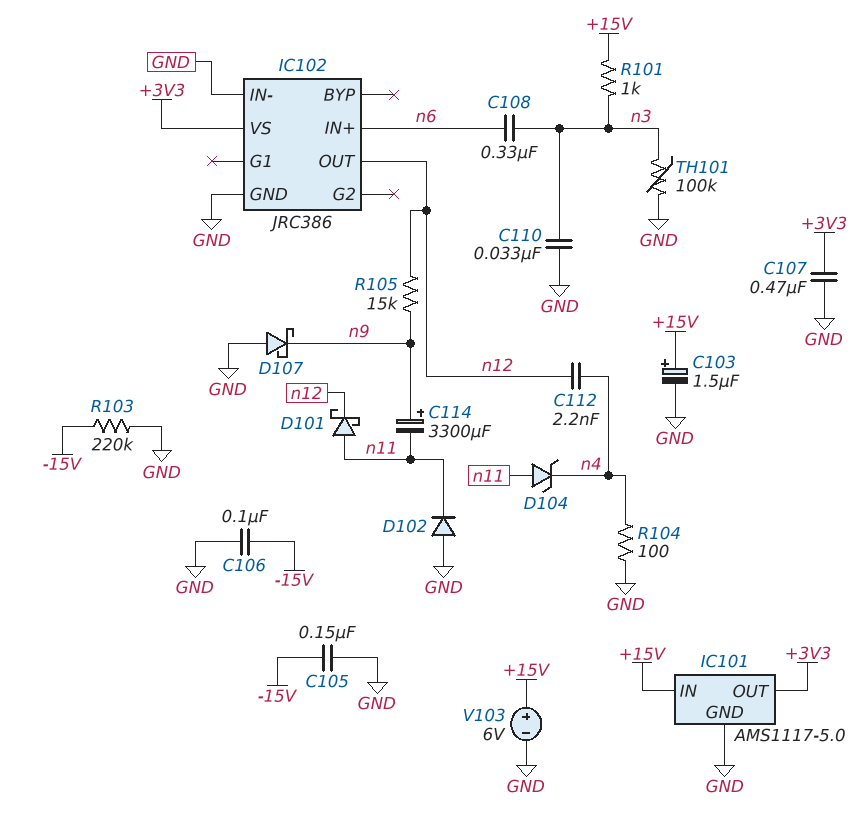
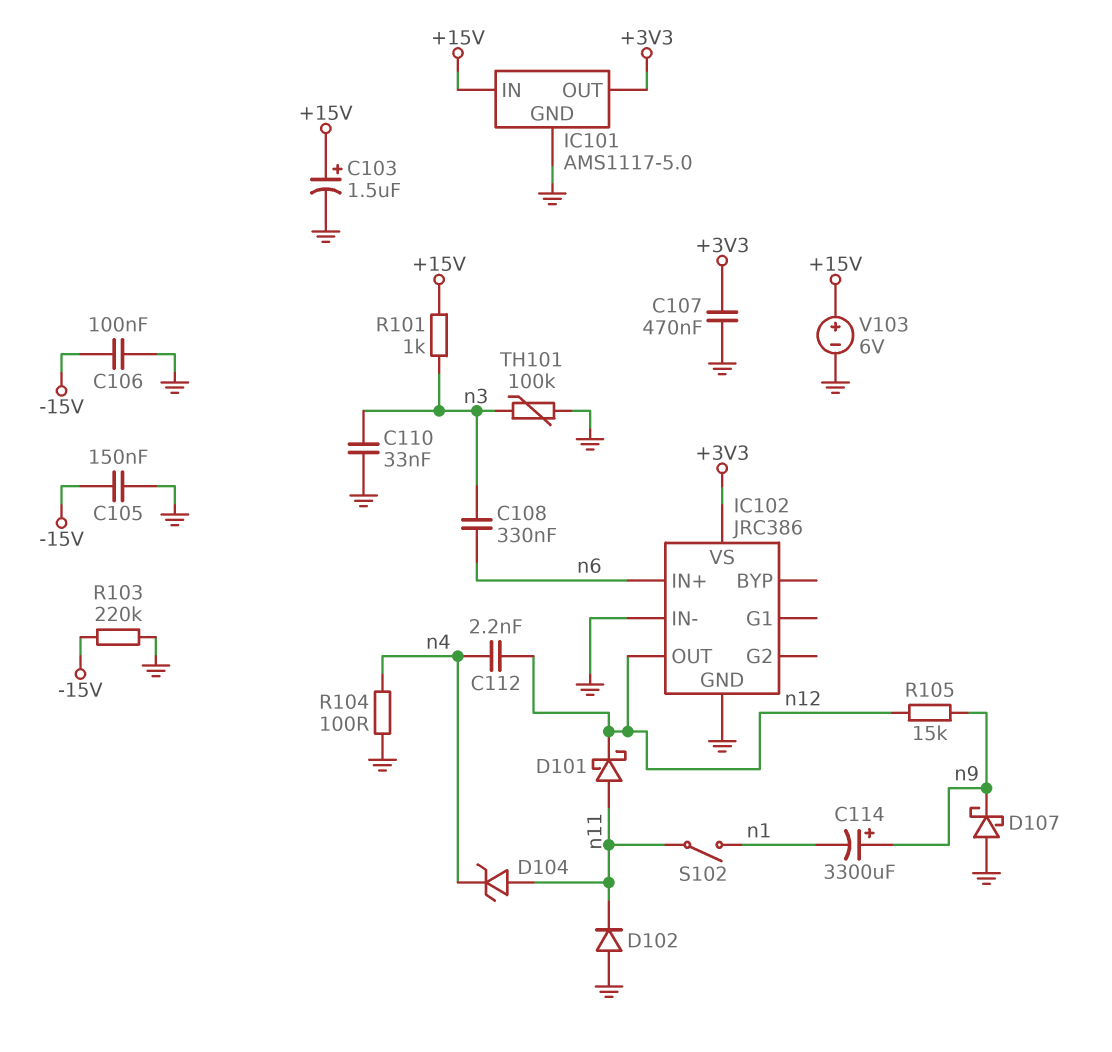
C114: 3300uF (plus n9, minus n11) -> 3300uF (plus n9, minus n1)
S102: none -> switch (n1, n11)

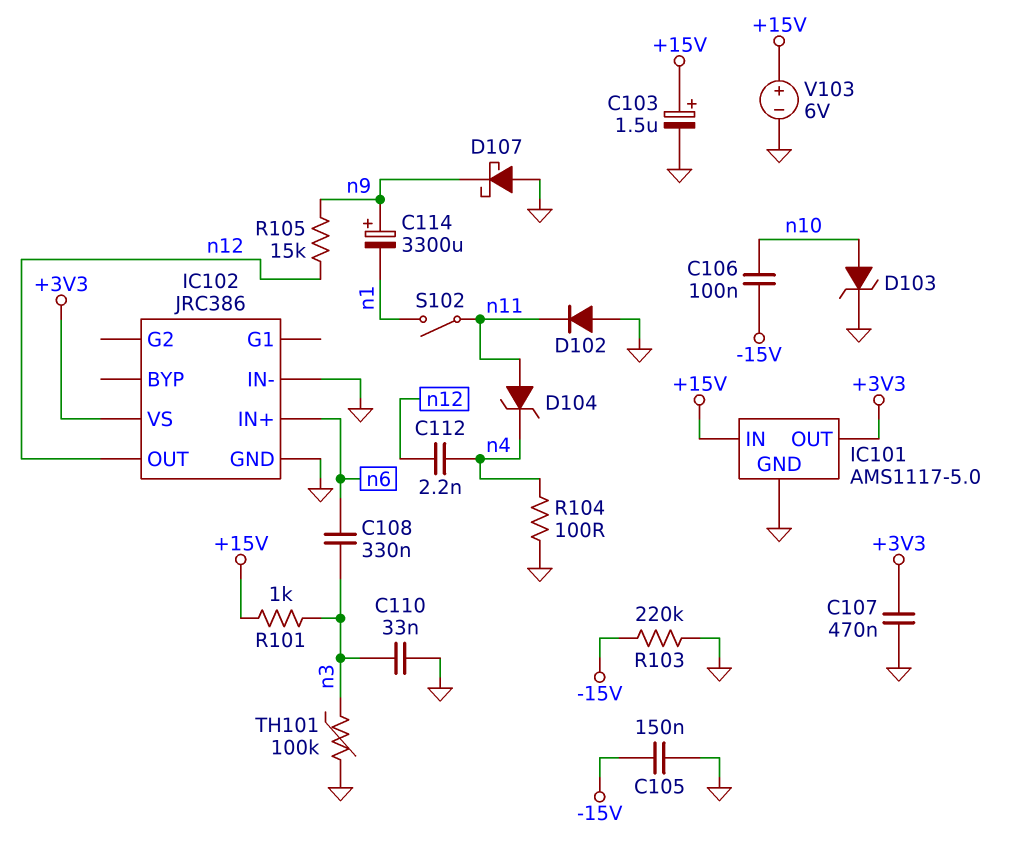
C106: 100nF (-15V, GND) -> 100nF (-15V, n10)
D101: schottky (A n11, K n12) -> none
D103: none -> zener (A n10, K GND)

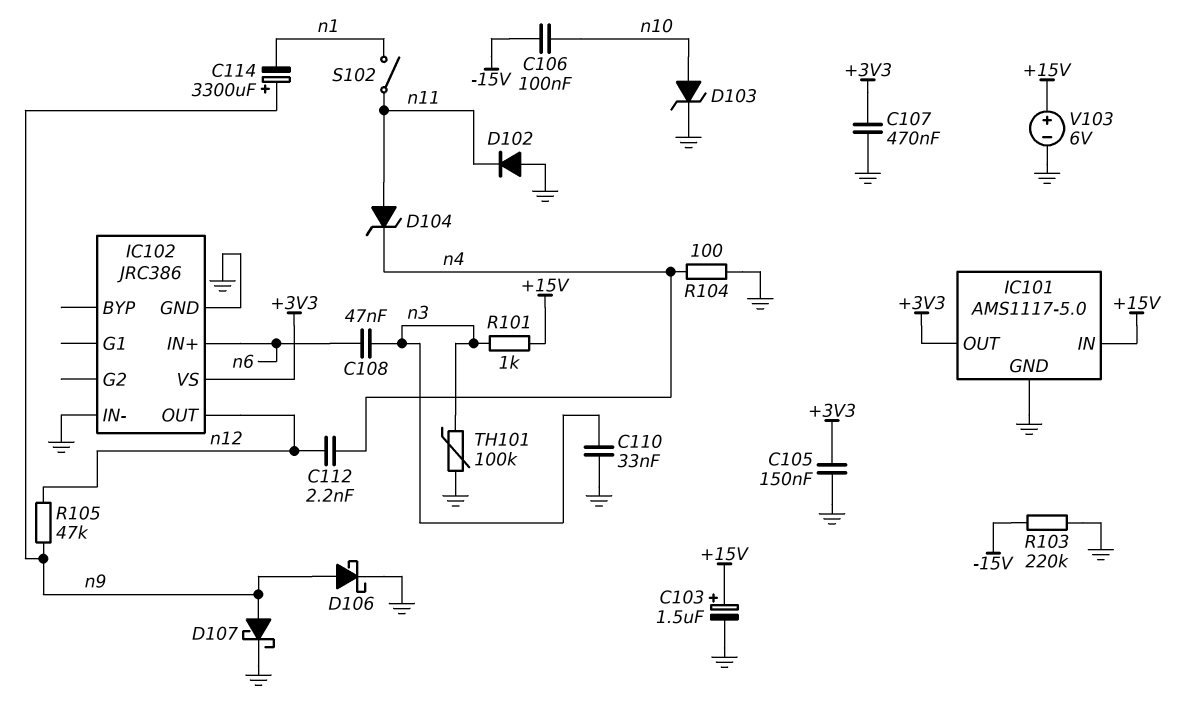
C105: 150nF (-15V, GND) -> 150nF (+3V3, GND)
C108: 330nF (n3, n6) -> 47nF (n3, n6)
D106: none -> schottky (A n9, K GND)
D107: schottky (A GND, K n9) -> schottky (A n9, K GND)
R105: 15k (n9, n12) -> 47k (n9, n12)

